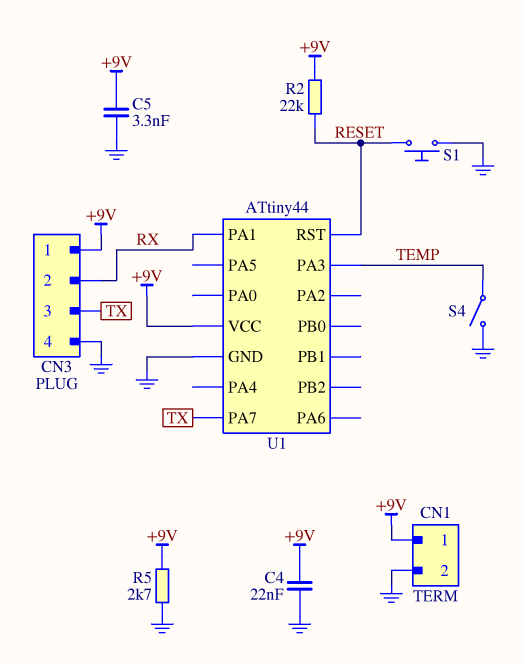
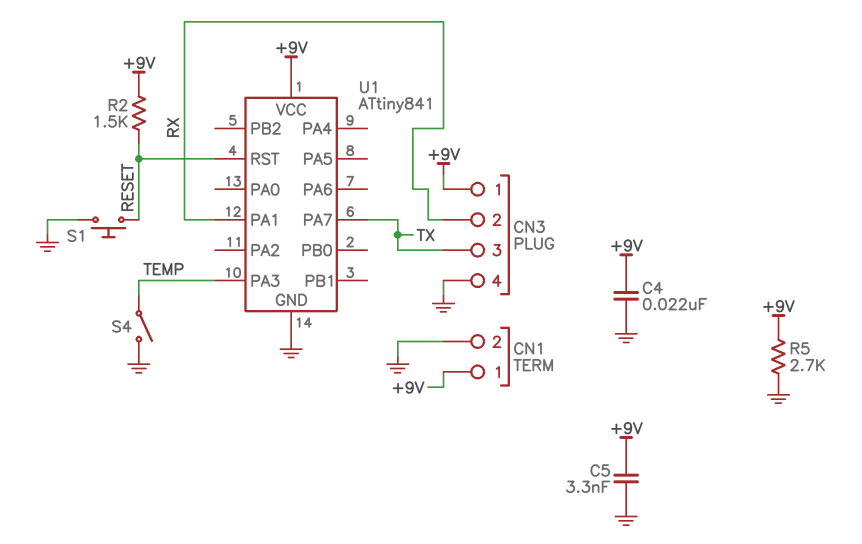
R2: 22k (+9V, RESET) -> 1.5k (+9V, RESET)
U1: ATtiny44 -> ATtiny841

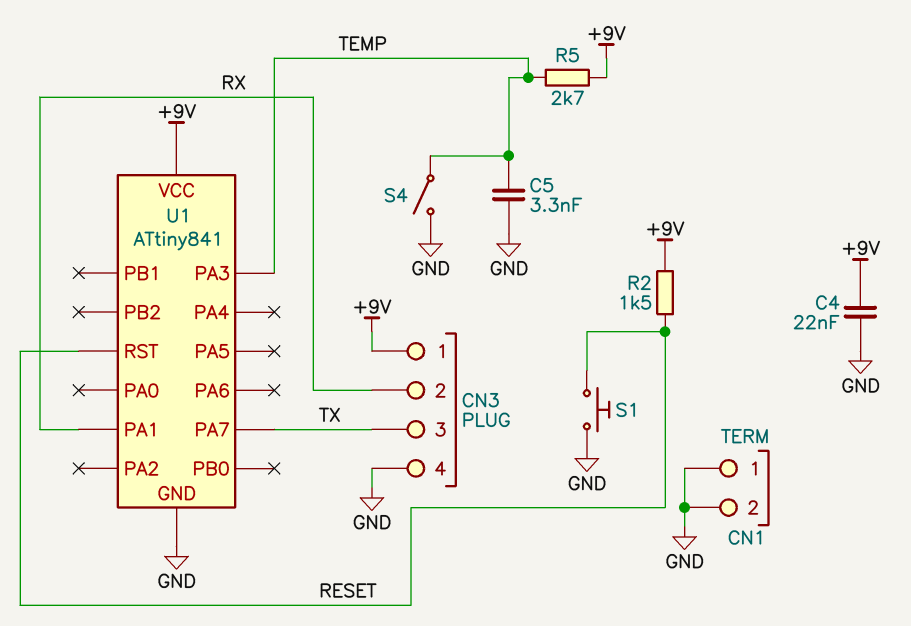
C5: 3.3nF (+9V, GND) -> 3.3nF (GND, TEMP)
CN1 pin 1: +9V -> GND
R5: 2.7k (+9V, GND) -> 2.7k (+9V, TEMP)

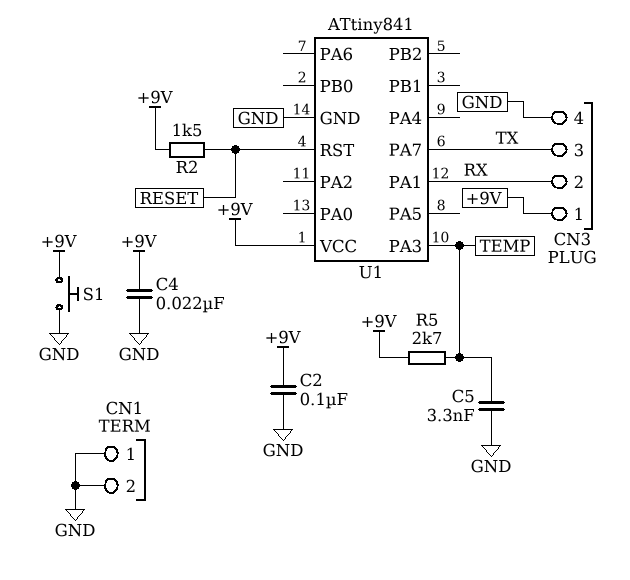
C2: none -> 100nF (+9V, GND)
S1: button (GND, RESET) -> button (+9V, GND)
S4: switch (GND, TEMP) -> none

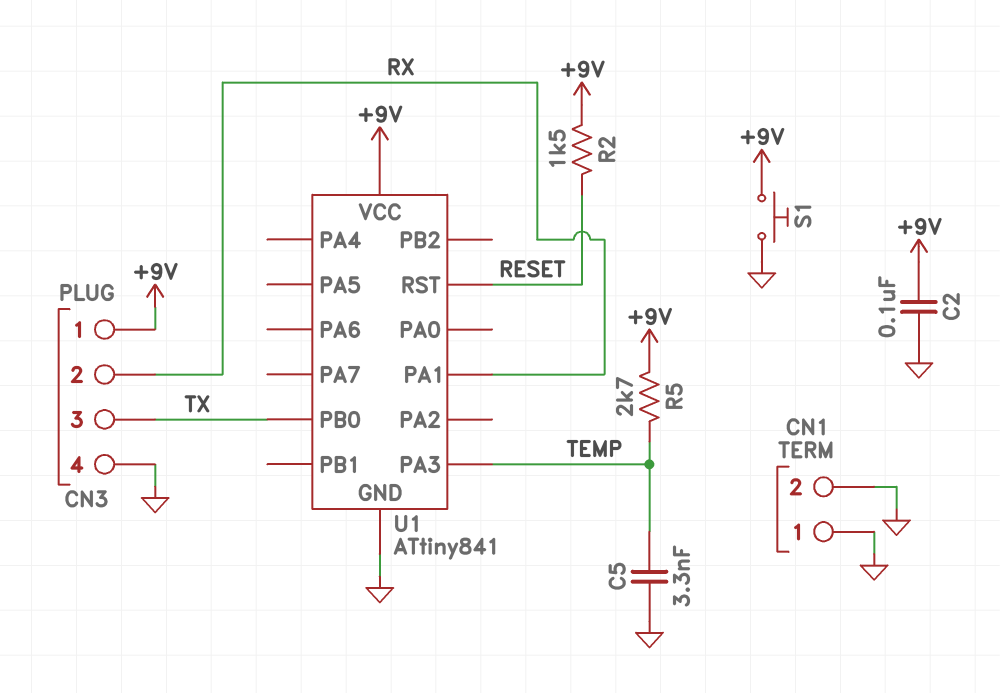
C4: 22nF (+9V, GND) -> none
U1 pin PA7: TX -> none
U1 pin PB0: none -> TX

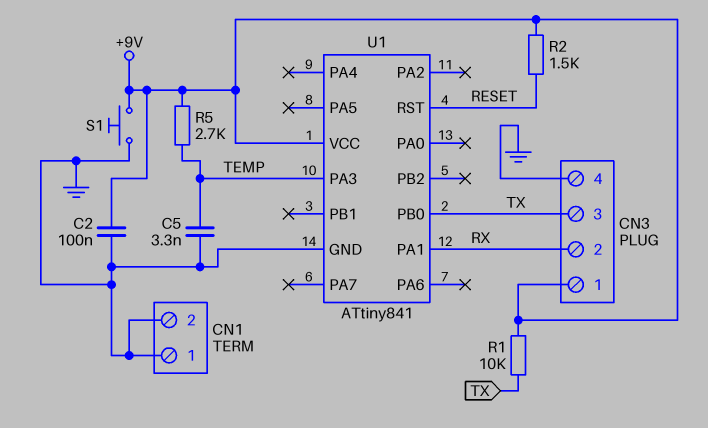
R1: none -> 10k (+9V, TX)

